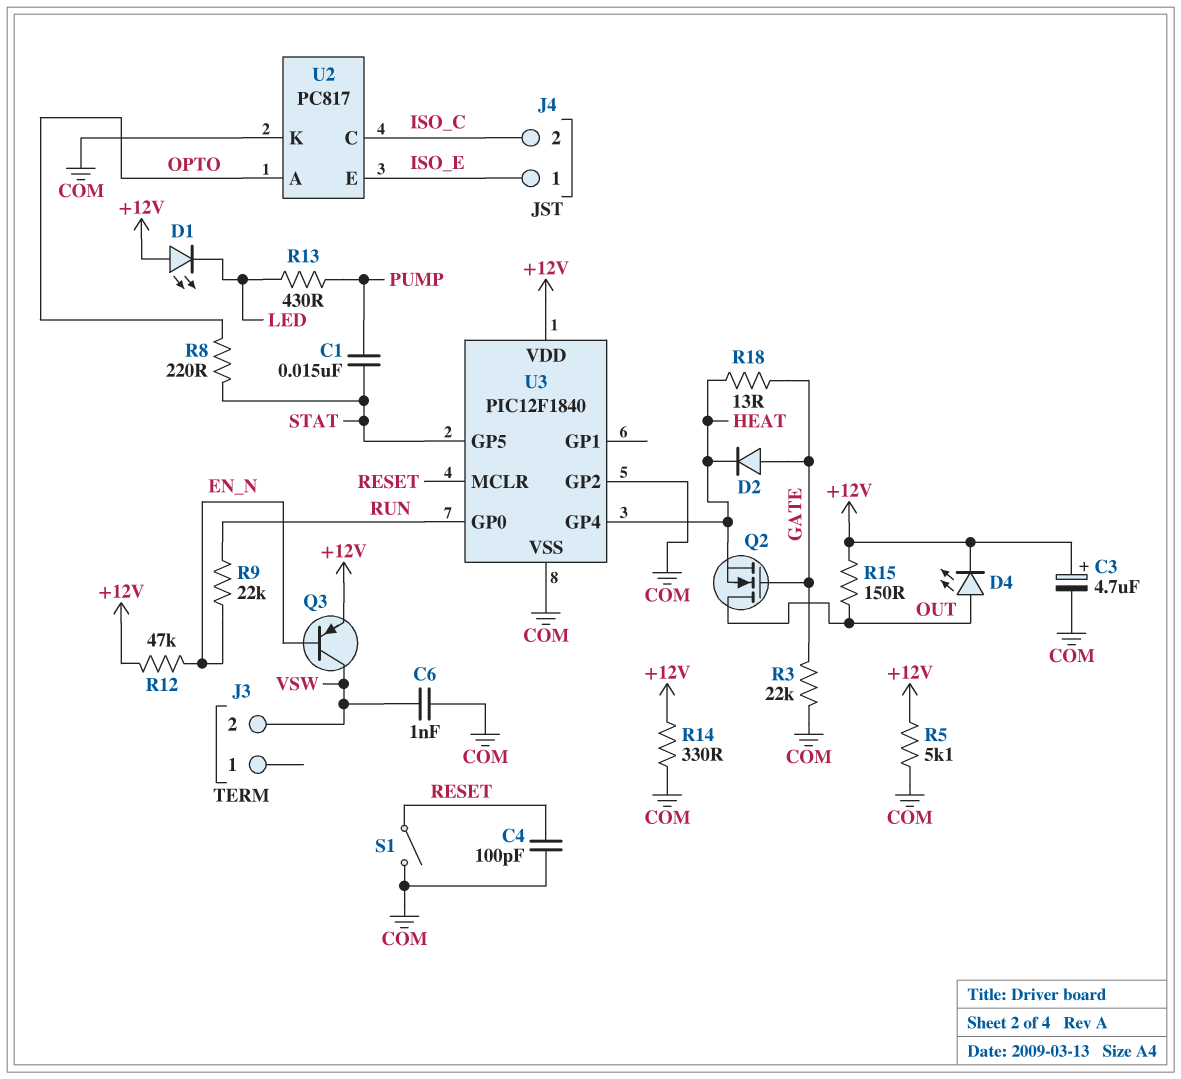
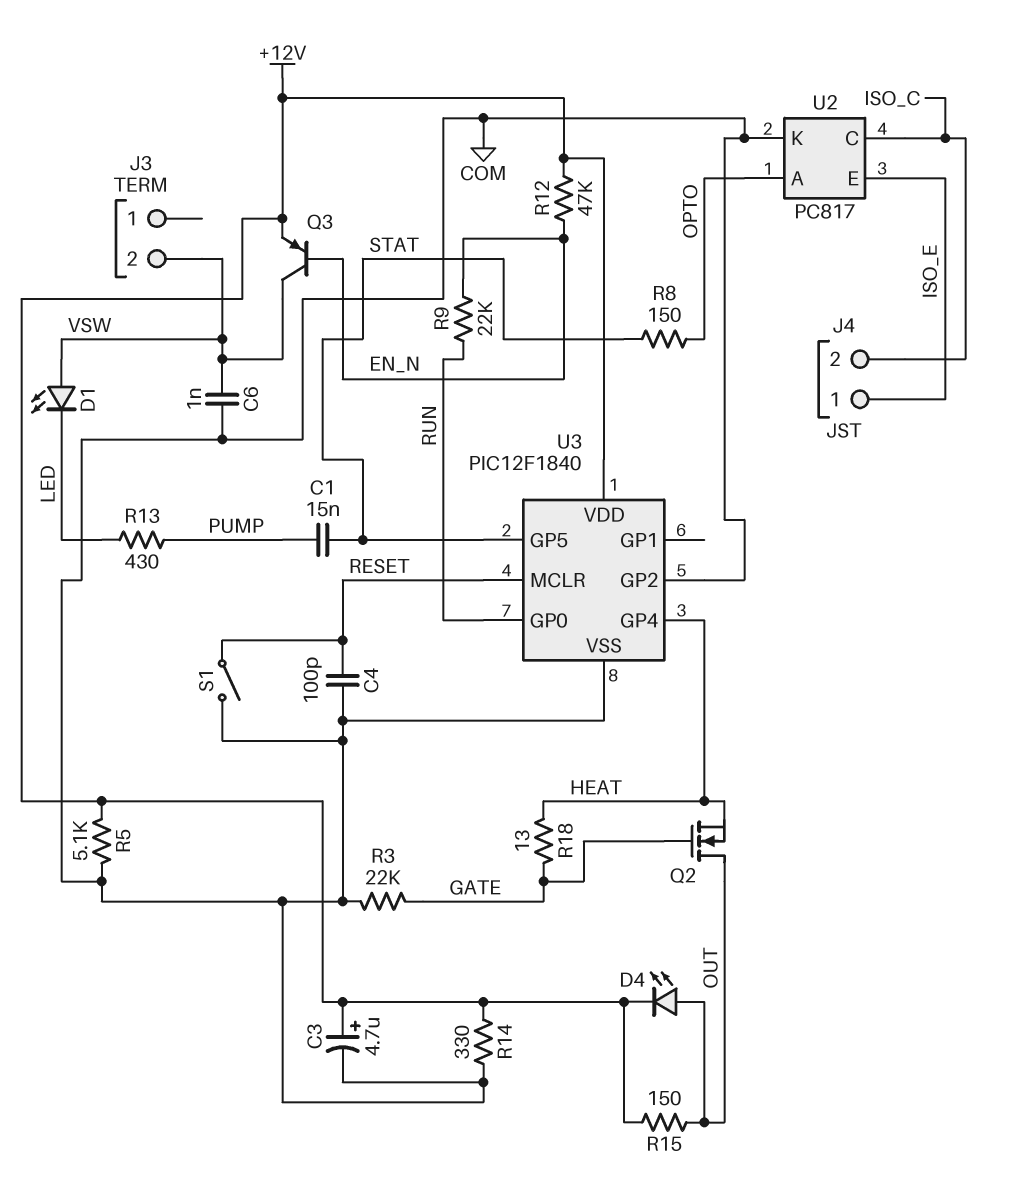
D1: LED (A +12V, K LED) -> LED (A VSW, K LED)
D2: diode (A GATE, K HEAT) -> none
R8: 220 (OPTO, STAT) -> 150 (OPTO, STAT)

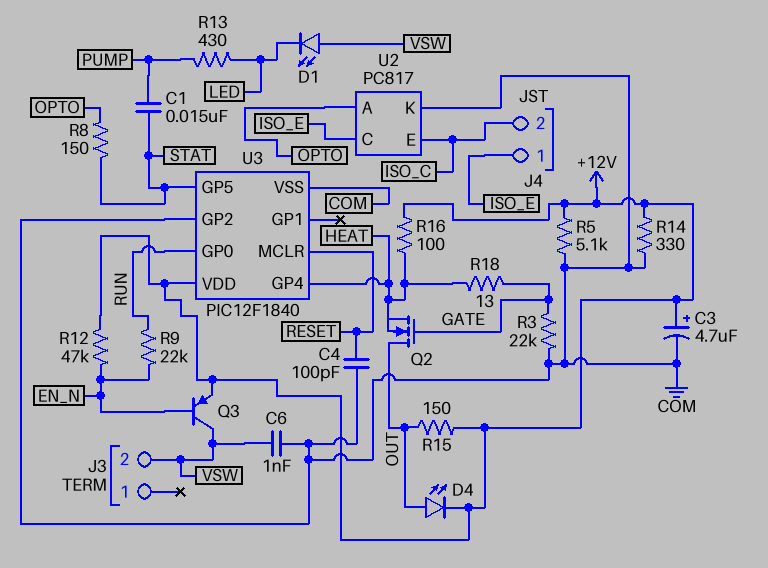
R16: none -> 100 (+12V, HEAT)
S1: switch (COM, RESET) -> none
U2 pin C: ISO_C -> ISO_E
U2 pin E: ISO_E -> ISO_C

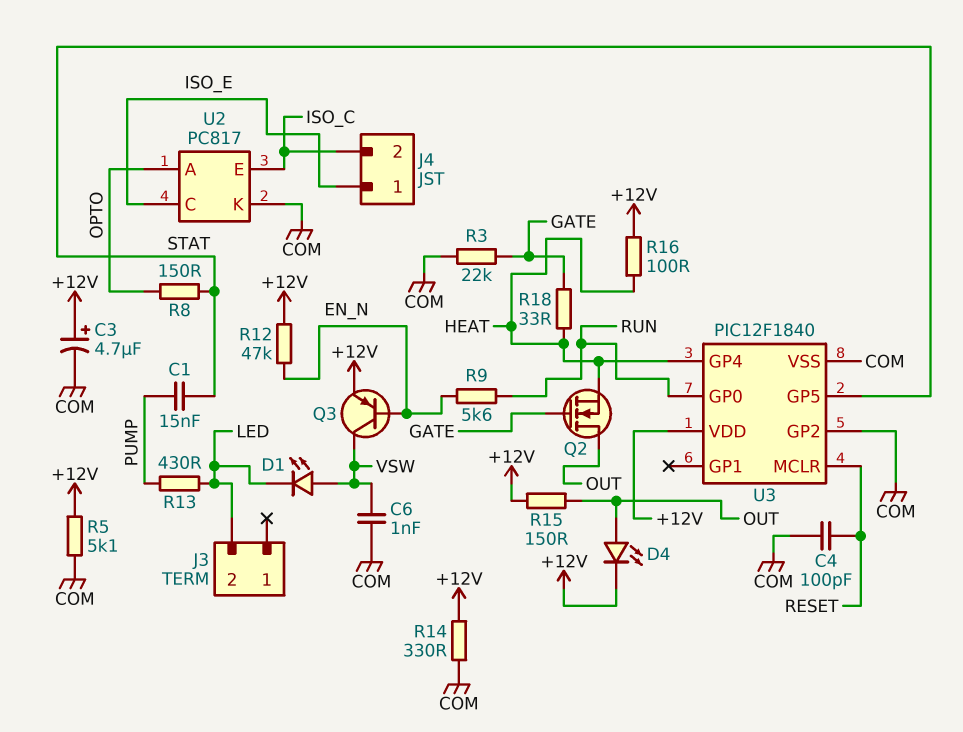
J3 pin 2: VSW -> LED
R9: 22k (EN_N, RUN) -> 5.6k (EN_N, RUN)
R18: 13 (GATE, HEAT) -> 33 (GATE, HEAT)

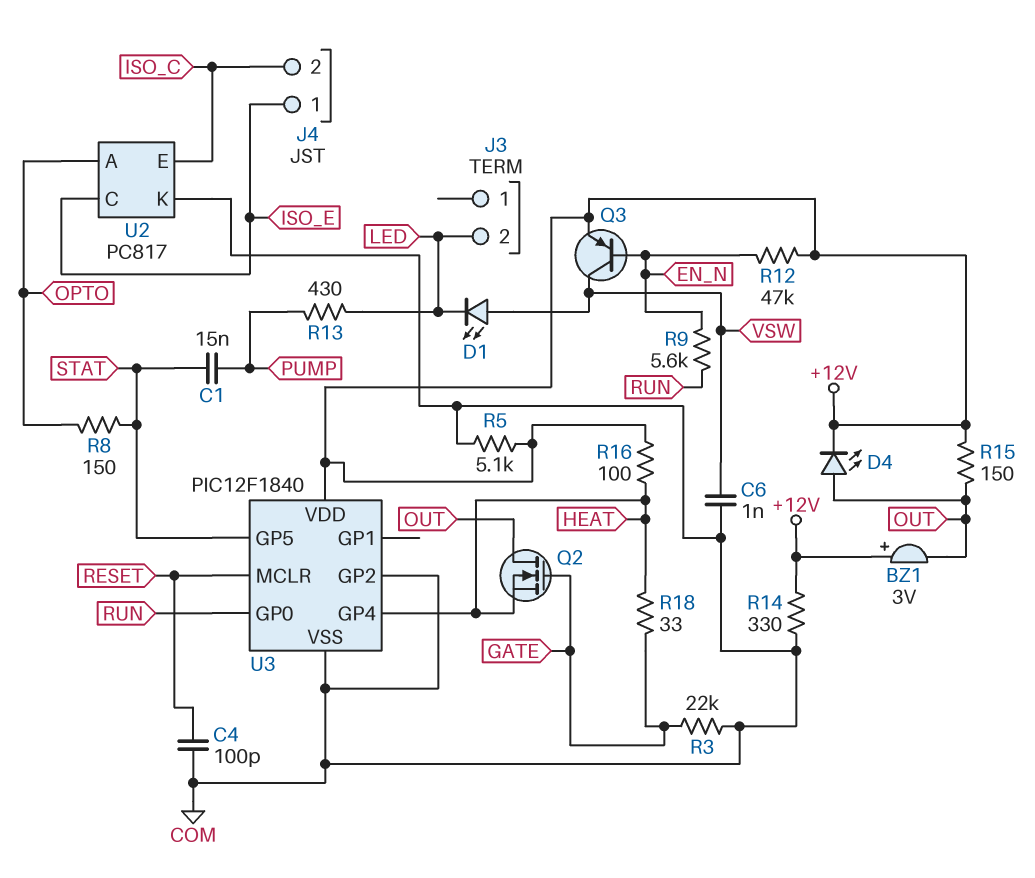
BZ1: none -> buzzer 3V (plus +12V, minus OUT)
C3: 4.7uF (plus +12V, minus COM) -> none

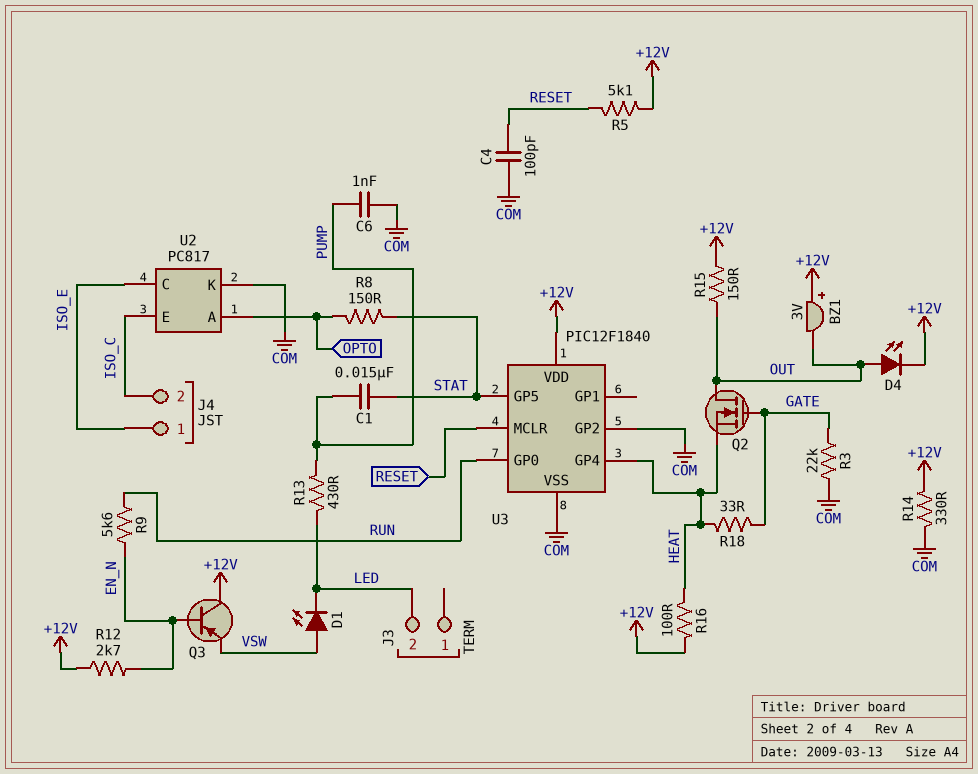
C6: 1nF (COM, VSW) -> 1nF (COM, PUMP)
Q3: PNP (B EN_N, C VSW, E +12V) -> PNP (B EN_N, C +12V, E VSW)
R5: 5.1k (+12V, COM) -> 5.1k (+12V, RESET)
R12: 47k (+12V, EN_N) -> 2.7k (+12V, EN_N)

